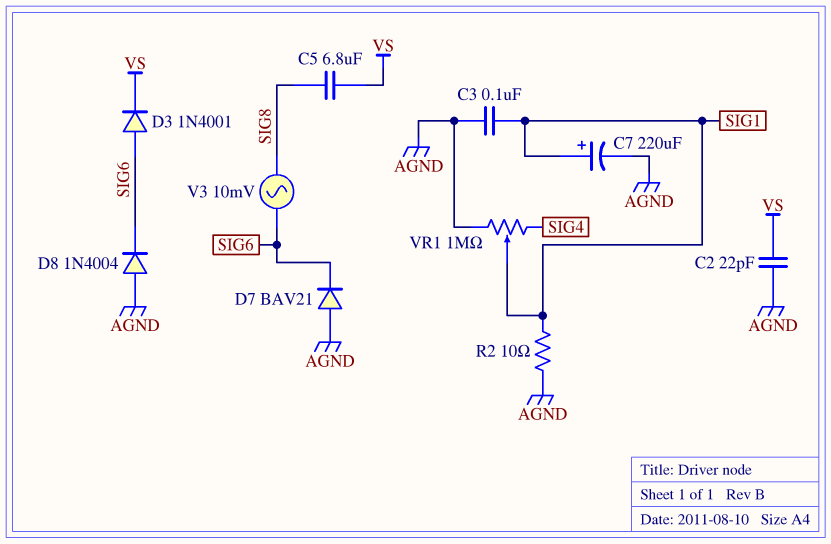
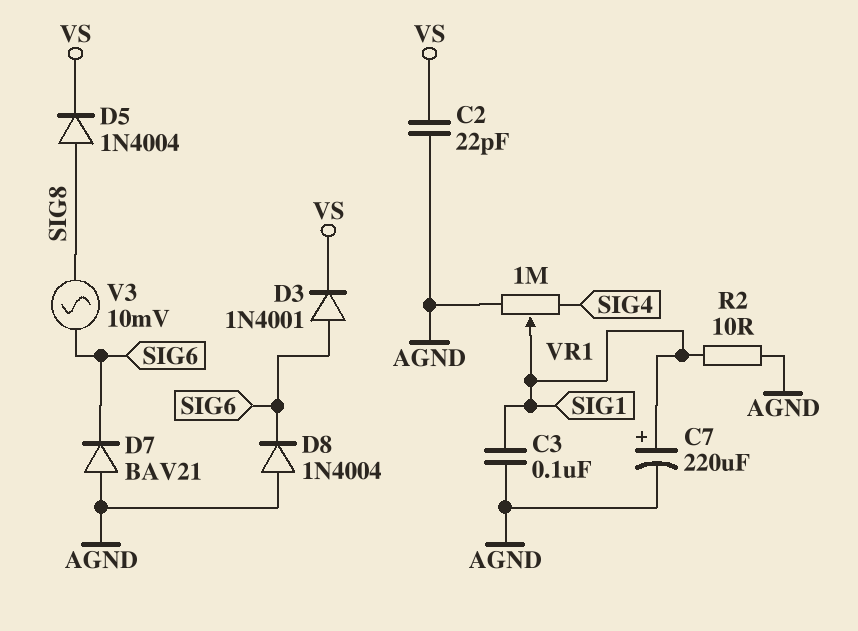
C5: 6.8uF (SIG8, VS) -> none
D5: none -> diode 1N4004 (A SIG8, K VS)

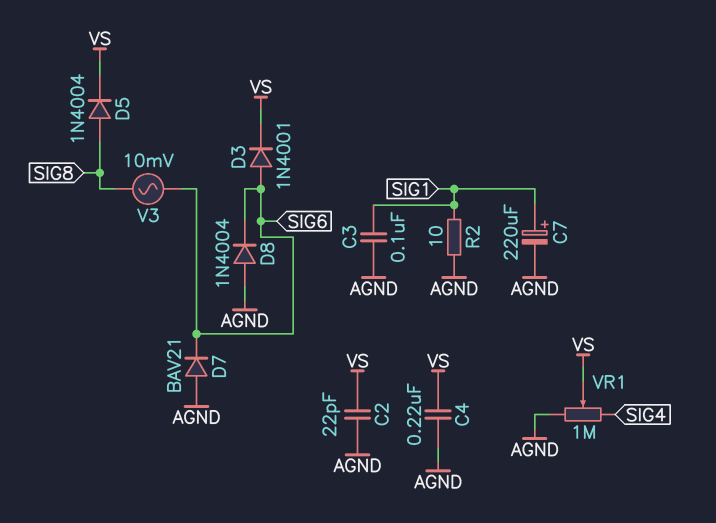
C4: none -> 220nF (AGND, VS)
VR1: 1M (AGND, SIG4, wiper SIG1) -> 1M (AGND, SIG4, wiper VS)

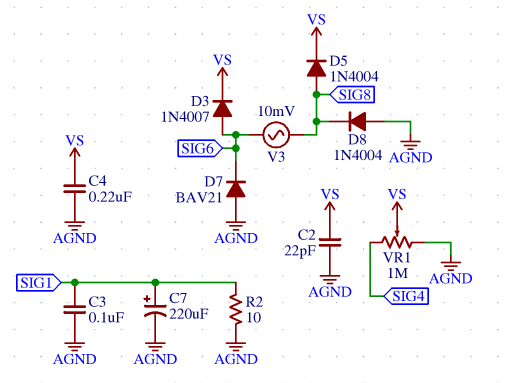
D3: diode 1N4001 (A SIG6, K VS) -> diode 1N4007 (A SIG6, K VS)
D8: diode 1N4004 (A AGND, K SIG6) -> diode 1N4004 (A AGND, K SIG8)

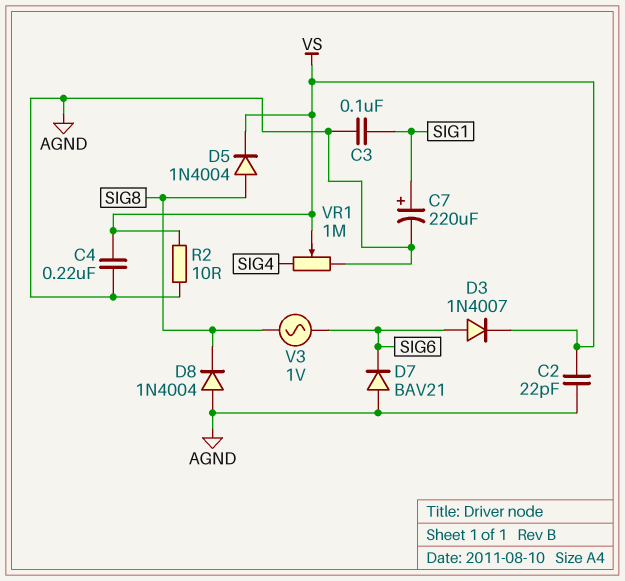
R2: 10 (AGND, SIG1) -> 10 (AGND, VS)
V3: AC 10mV (SIG6, SIG8) -> AC 1V (SIG6, SIG8)

